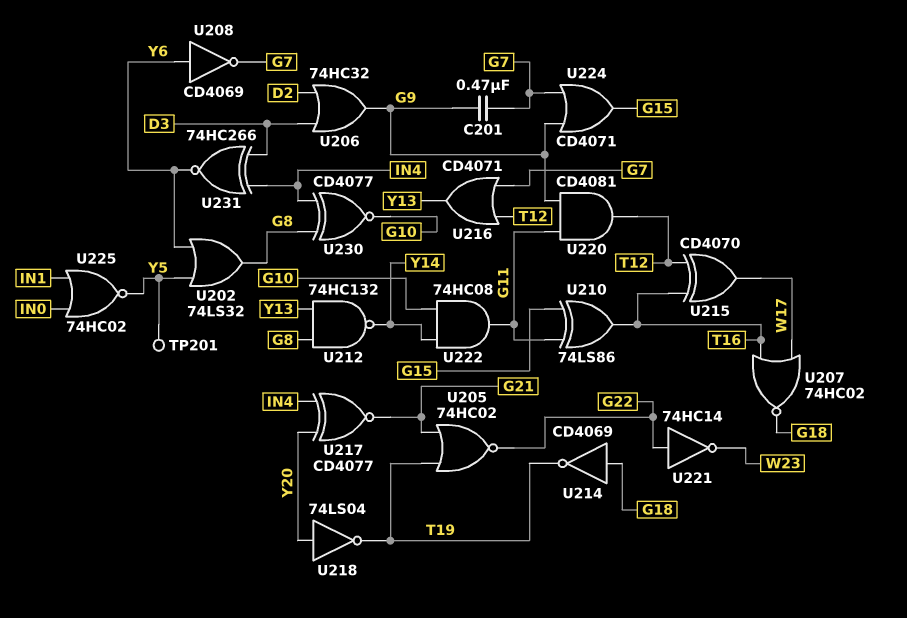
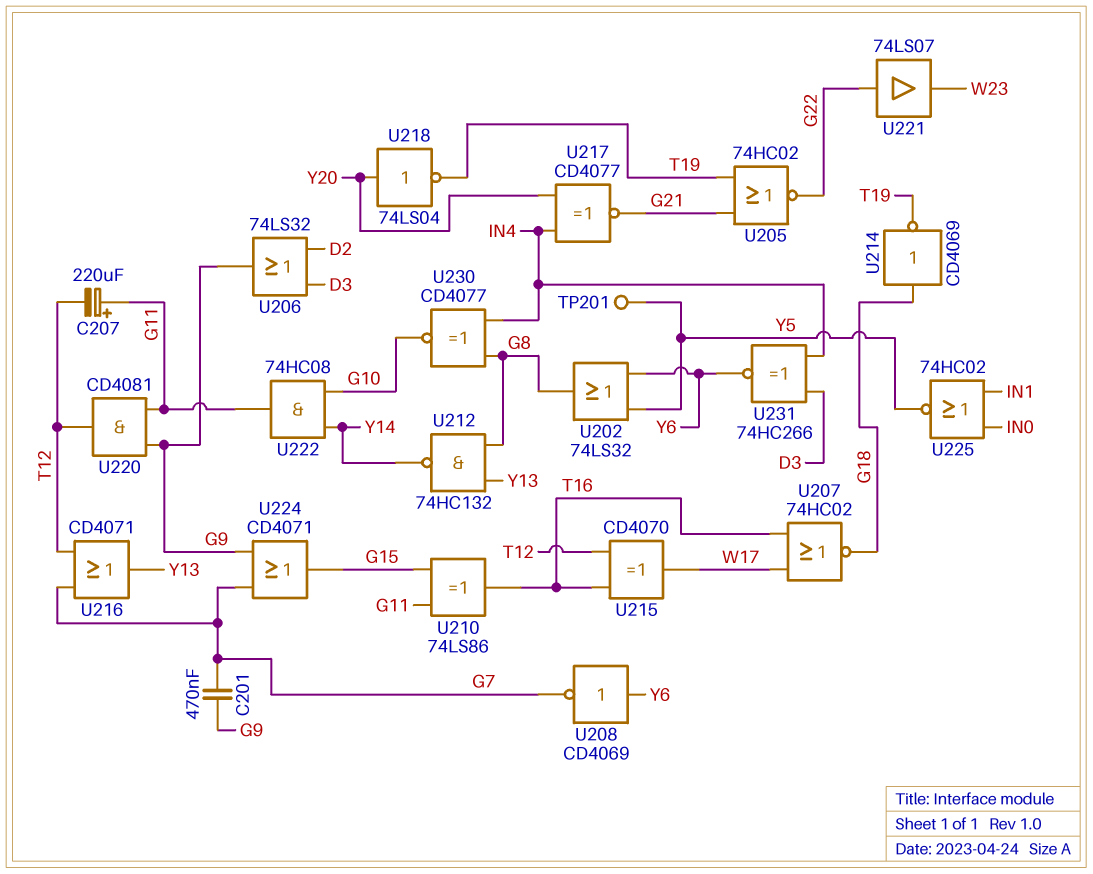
C207: none -> 220uF (plus G11, minus T12)
U206: OR 74HC32 (in D2, in D3, out G9) -> OR 74LS32 (in D2, in D3, out G9)
U221: NOT 74HC14 (in G22, out W23) -> buffer 74LS07 (in G22, out W23)

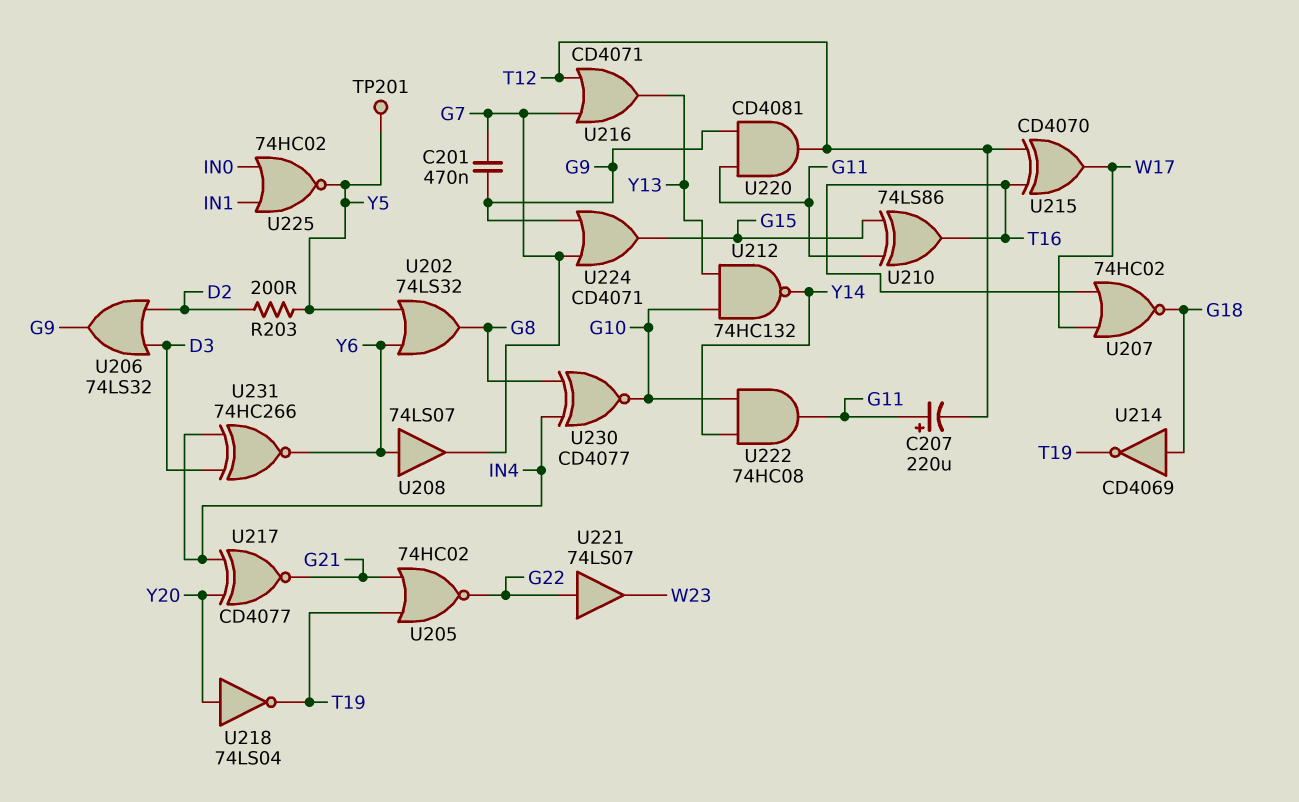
R203: none -> 200 (D2, Y5)
U208: NOT CD4069 (in Y6, out G7) -> buffer 74LS07 (in Y6, out G7)
U212: NAND 74HC132 (in G8, in Y13, out Y14) -> NAND 74HC132 (in G10, in Y13, out Y14)

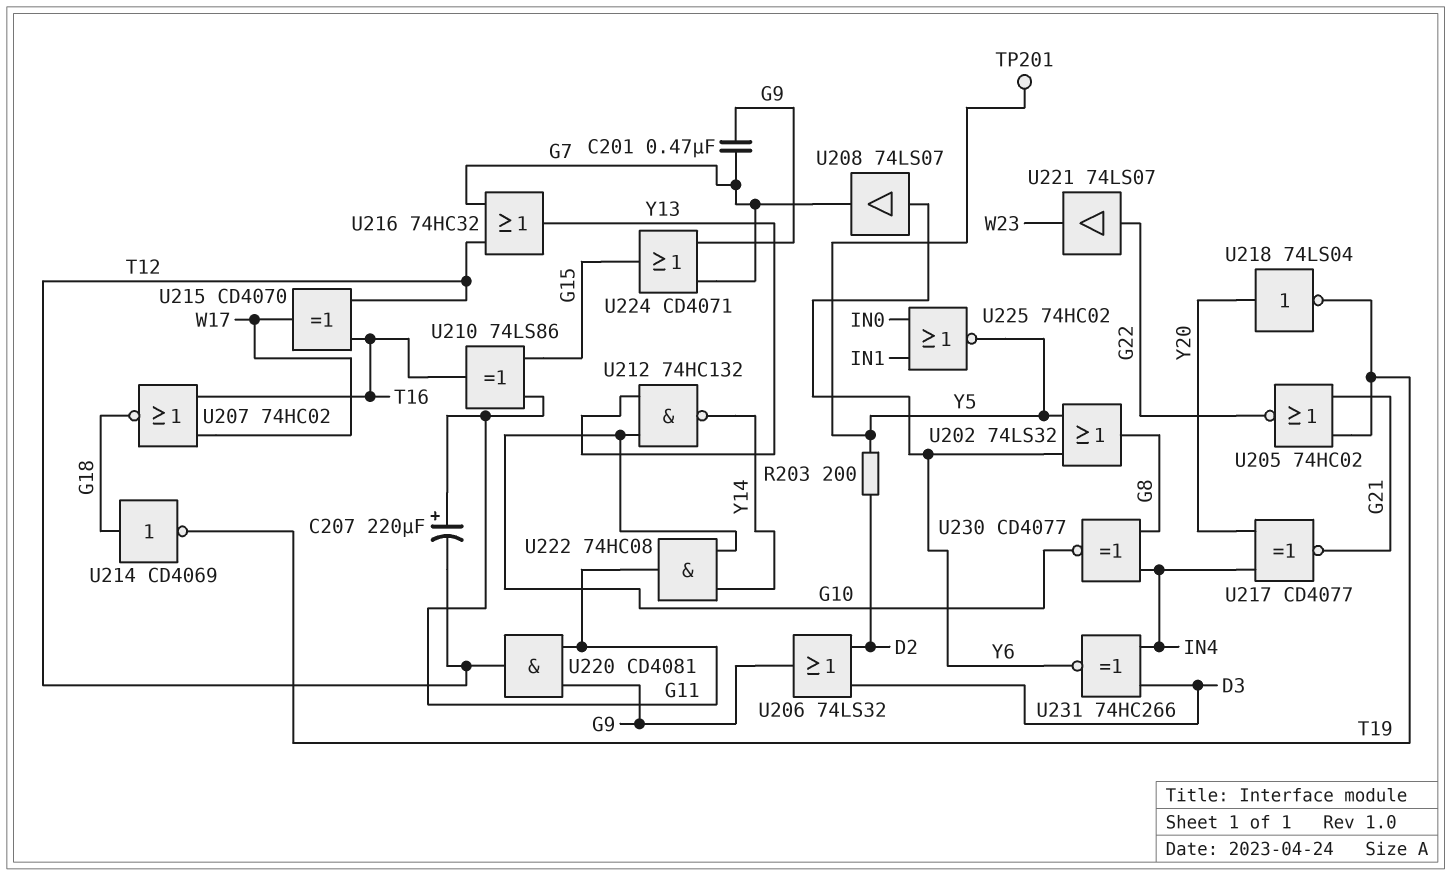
U216: OR CD4071 (in G7, in T12, out Y13) -> OR 74HC32 (in G7, in T12, out Y13)

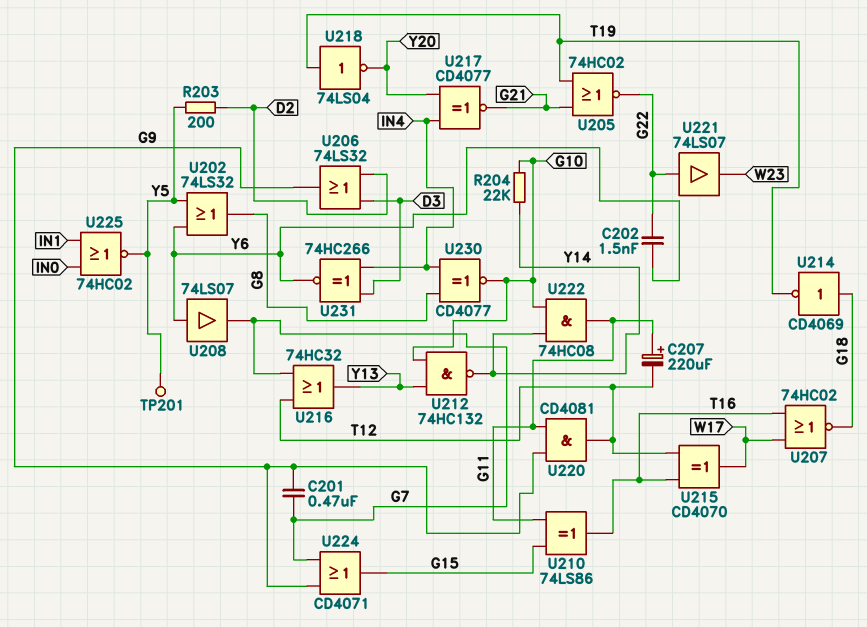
C202: none -> 1.5nF (G22, Y6)
R204: none -> 22k (G10, Y14)
U218: NOT 74LS04 (in Y20, out T19) -> NOT 74LS04 (in T19, out Y20)

